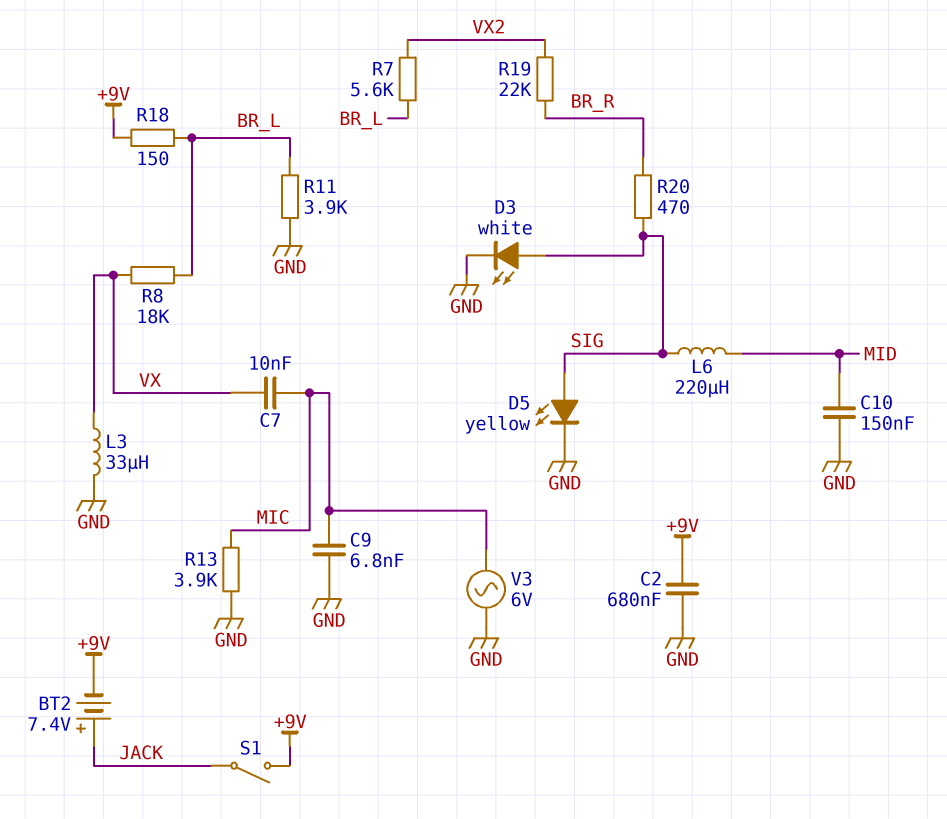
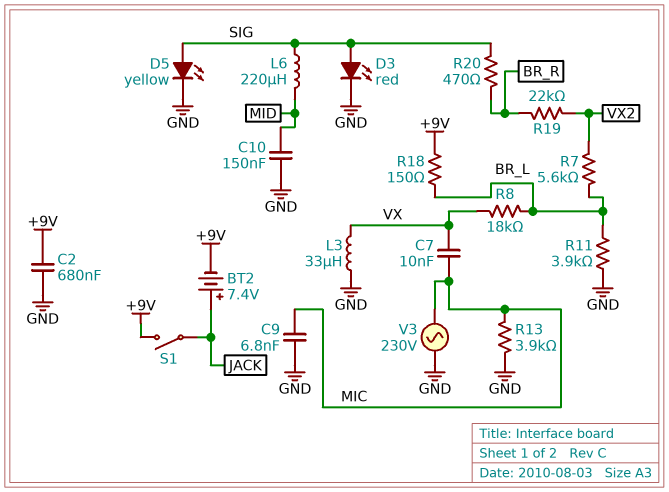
D3: LED white (A SIG, K GND) -> LED red (A SIG, K GND)
V3: AC 6V (GND, MIC) -> AC 230V (GND, MIC)

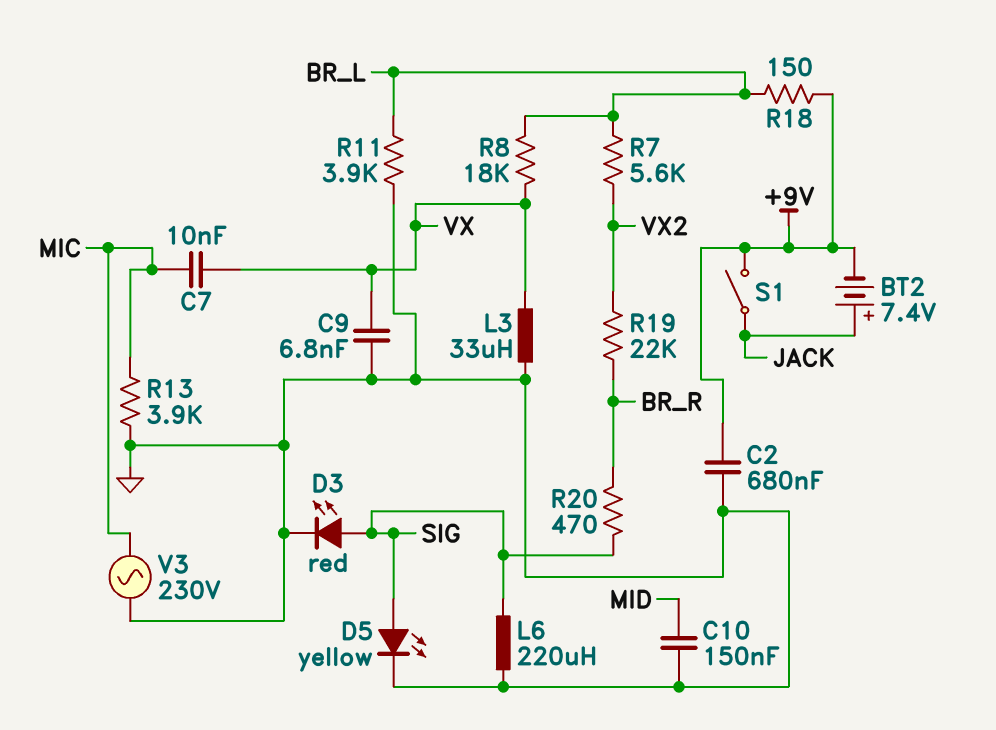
C9: 6.8nF (GND, MIC) -> 6.8nF (GND, VX)
L6: 220uH (MID, SIG) -> 220uH (GND, SIG)

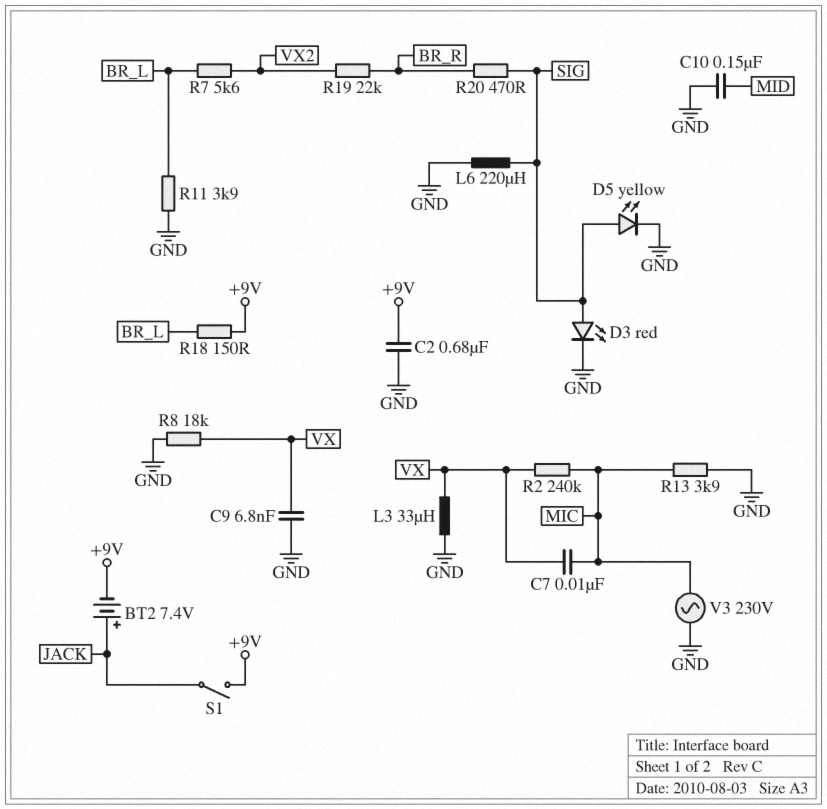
R2: none -> 240k (MIC, VX)
R8: 18k (BR_L, VX) -> 18k (GND, VX)

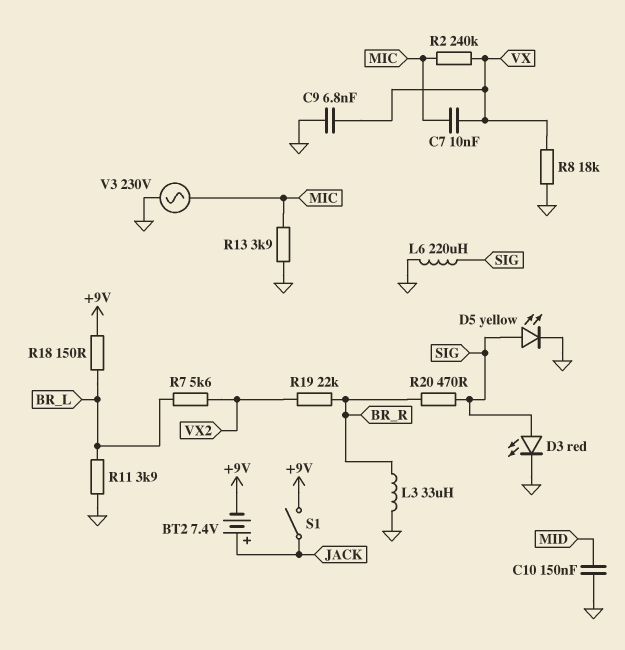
C2: 680nF (+9V, GND) -> none
L3: 33uH (GND, VX) -> 33uH (BR_R, GND)

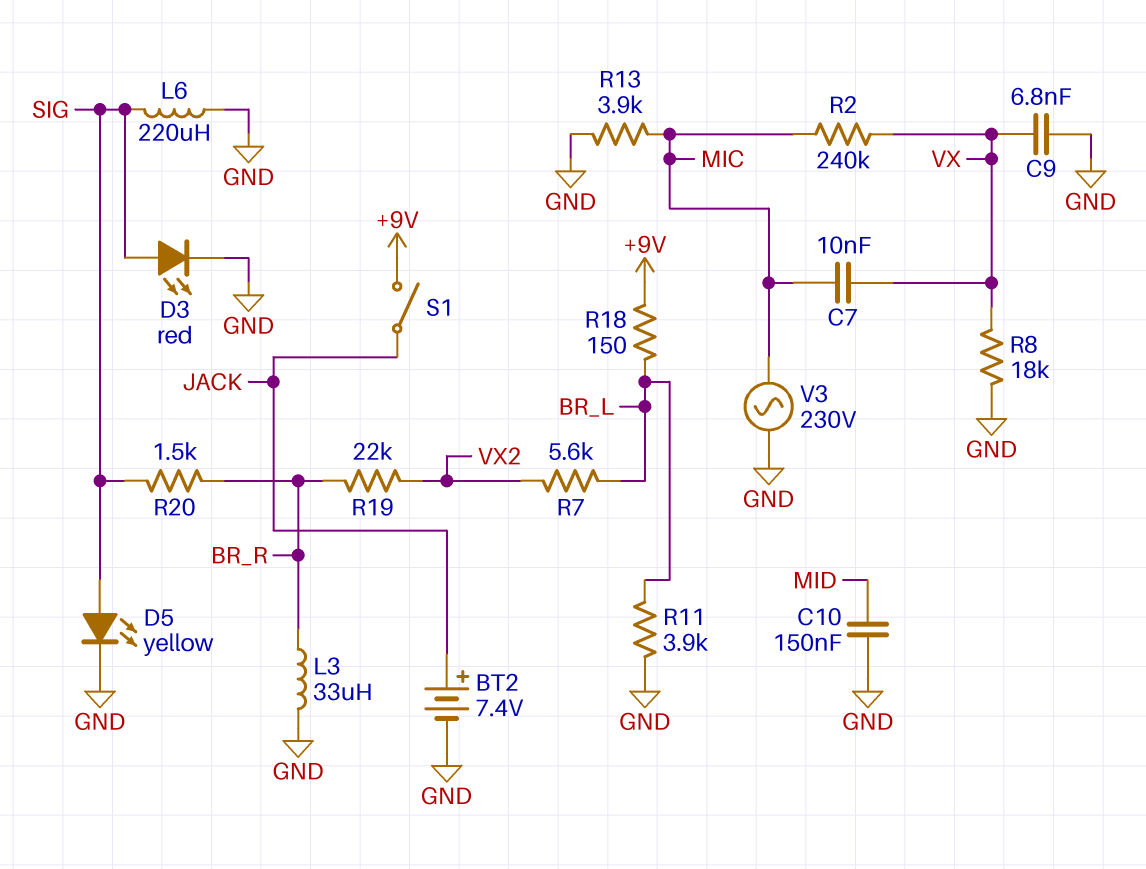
BT2: 7.4V (plus JACK, minus +9V) -> 7.4V (plus JACK, minus GND)
R20: 470 (BR_R, SIG) -> 1.5k (BR_R, SIG)

